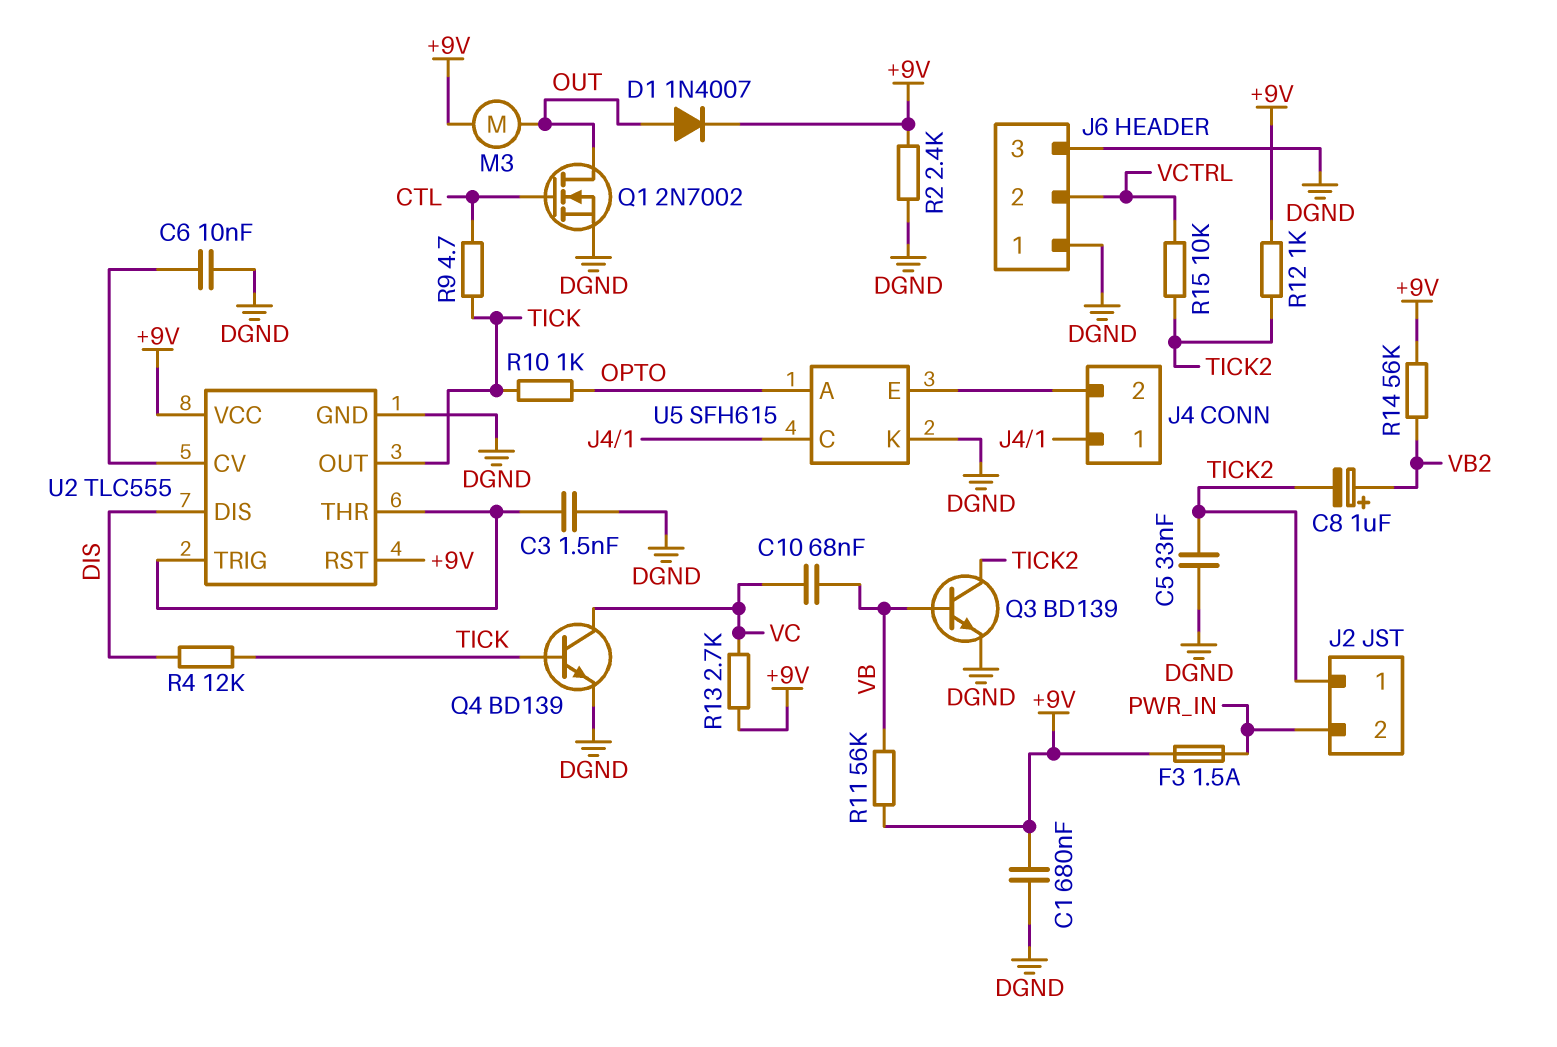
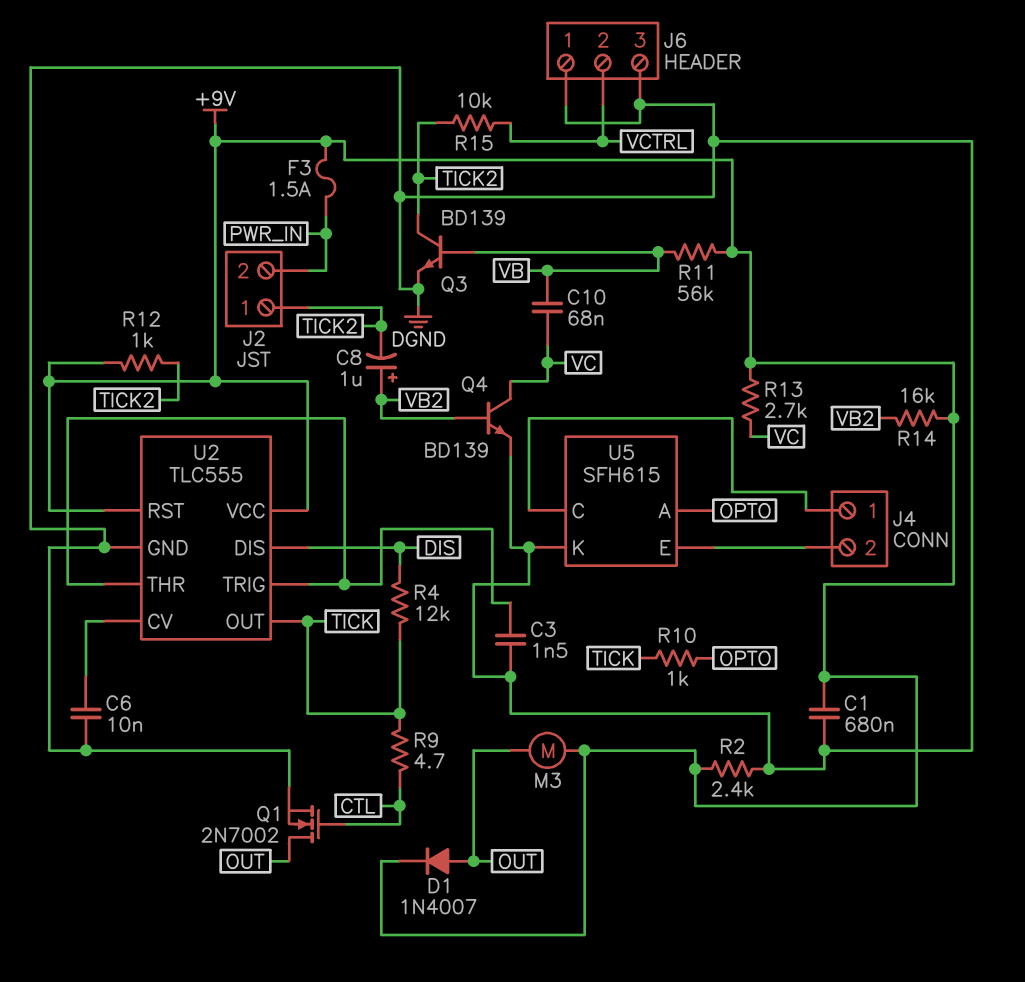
C5: 33nF (DGND, TICK2) -> none
Q4: NPN BD139 (B TICK, C VC, E DGND) -> NPN BD139 (B VB2, C VC, E DGND)
R14: 56k (+9V, VB2) -> 16k (+9V, VB2)

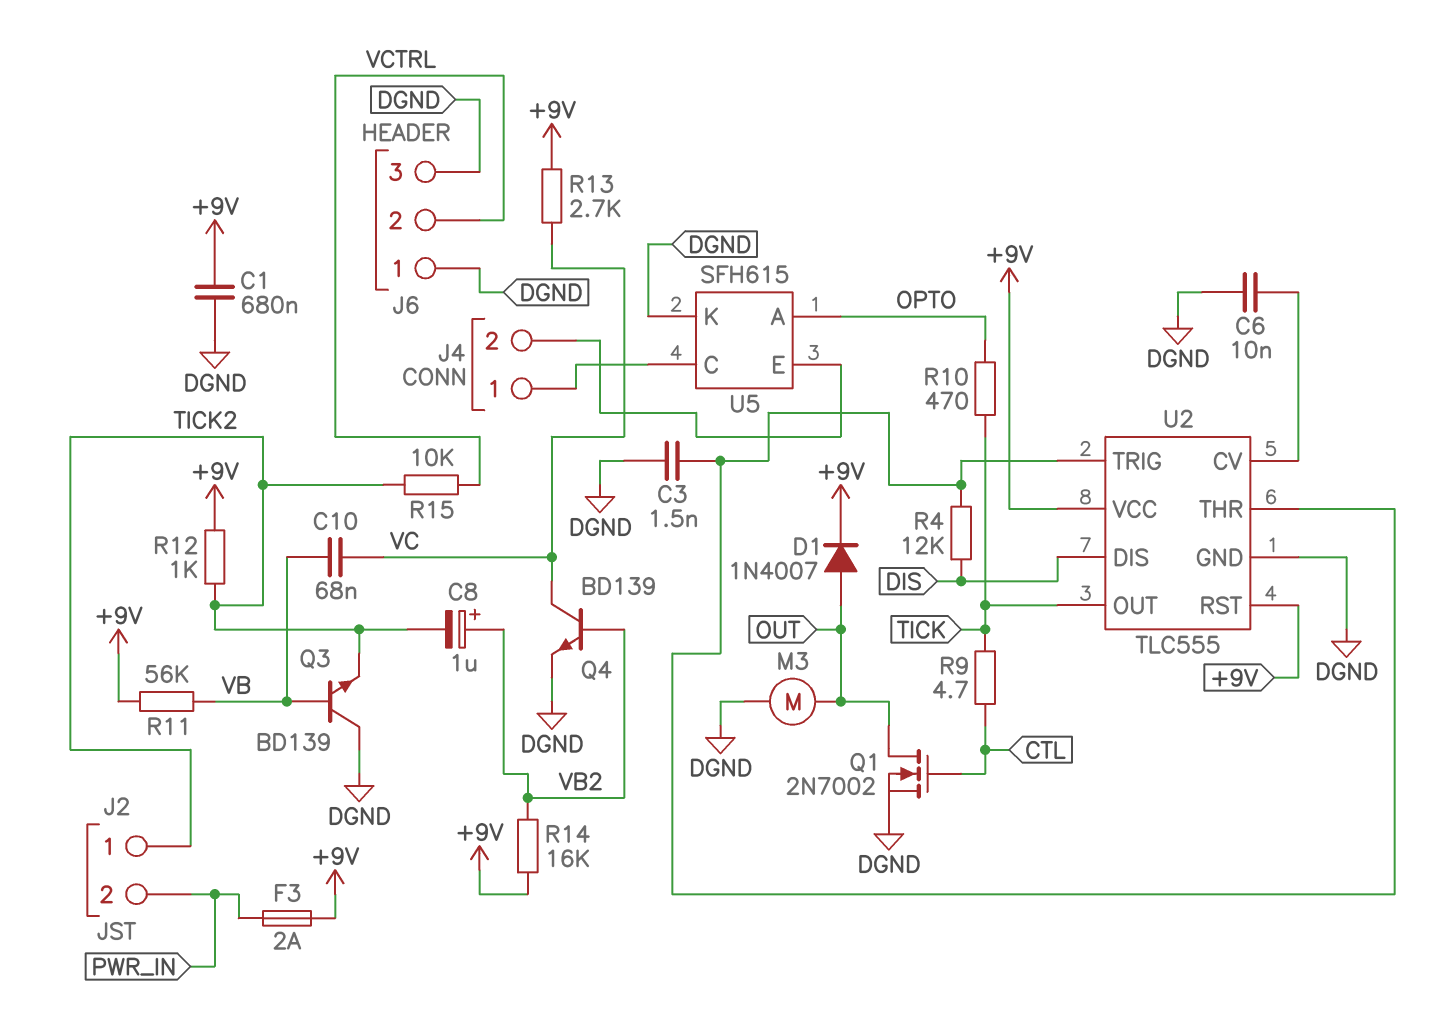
F3: 1.5A (+9V, PWR_IN) -> 2A (+9V, PWR_IN)
M3: motor (+9V, OUT) -> motor (DGND, OUT)
Q3: NPN BD139 (B VB, C TICK2, E DGND) -> NPN BD139 (B VB, C DGND, E TICK2)
R2: 2.4k (+9V, DGND) -> none
R4: 12k (DIS, TICK) -> 12k (DIS, U2/THR)
R10: 1k (OPTO, TICK) -> 470 (OPTO, TICK)

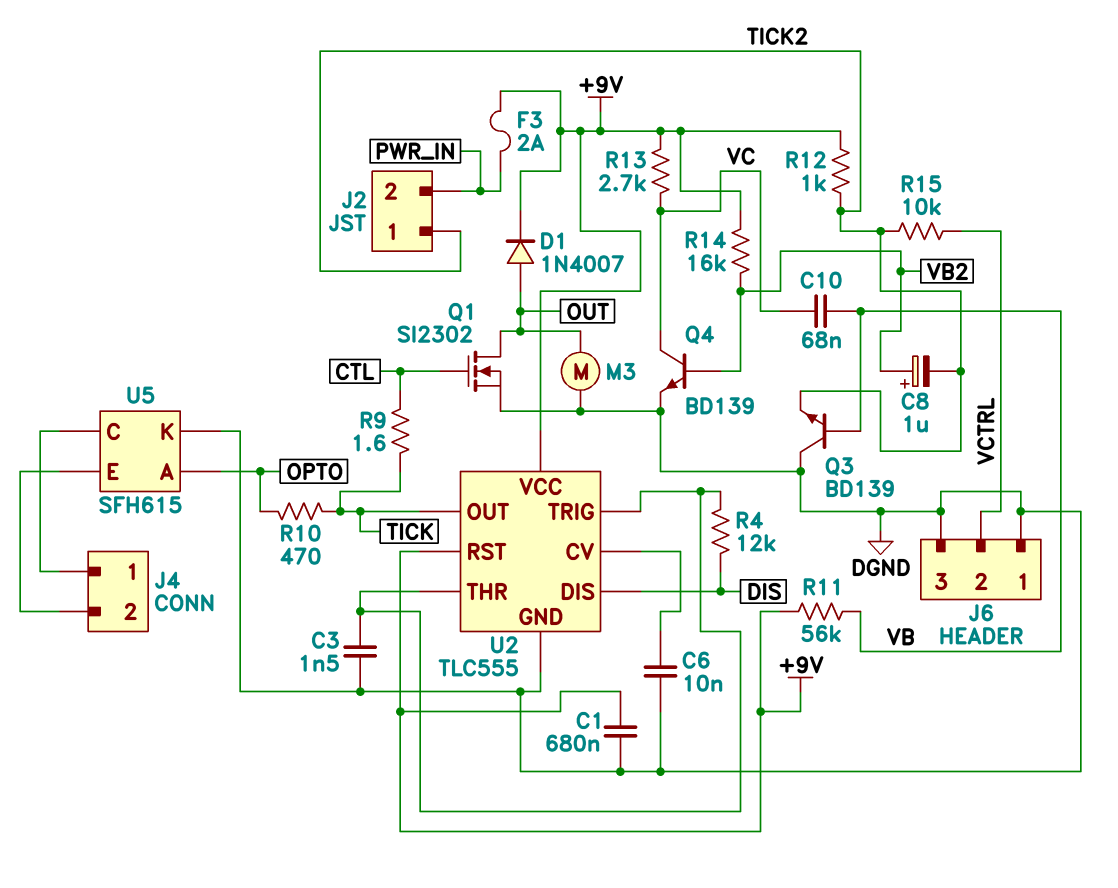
Q1: NMOS 2N7002 (G CTL, D OUT, S DGND) -> NMOS SI2302 (G CTL, D OUT, S DGND)
R9: 4.7 (CTL, TICK) -> 1.6 (CTL, TICK)

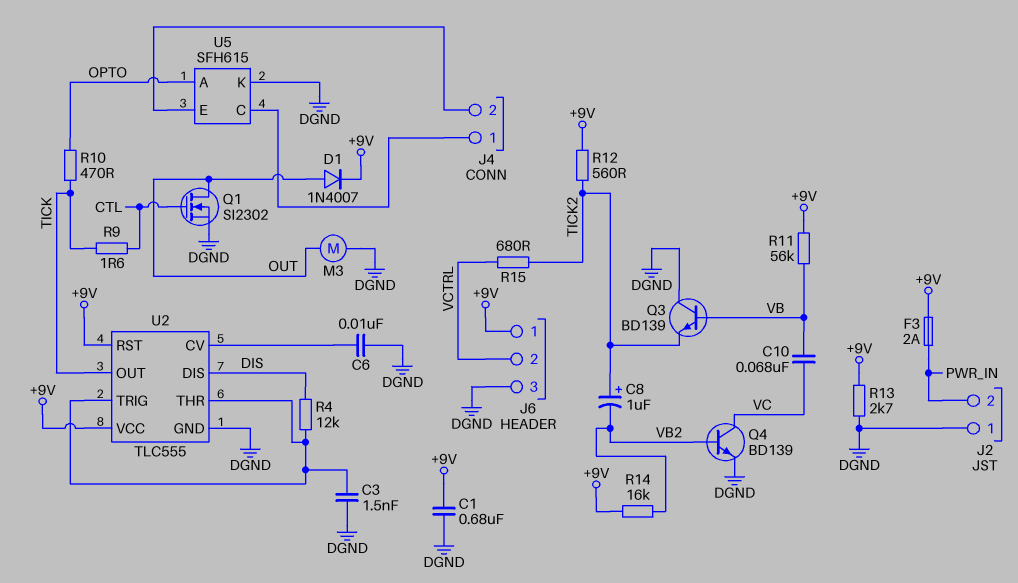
C8: 1uF (plus VB2, minus TICK2) -> 1uF (plus TICK2, minus VB2)
J2 pin 1: TICK2 -> DGND
J6 pin 1: DGND -> +9V
R12: 1k (+9V, TICK2) -> 560 (+9V, TICK2)
R13: 2.7k (+9V, VC) -> 2.7k (+9V, DGND)
R15: 10k (TICK2, VCTRL) -> 680 (TICK2, VCTRL)

